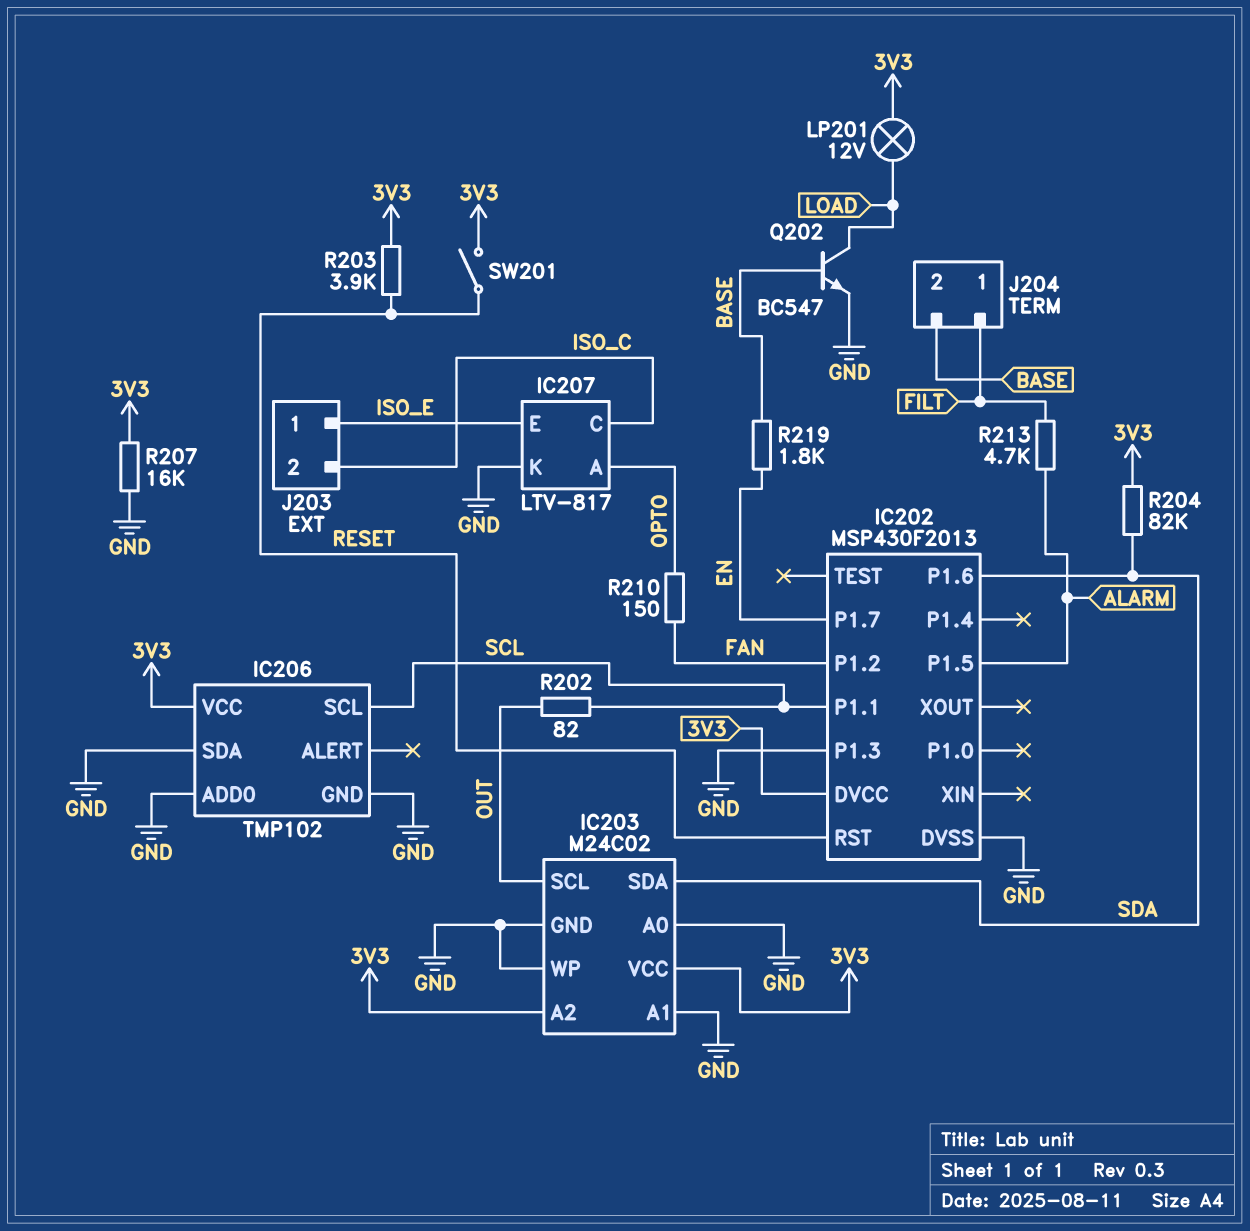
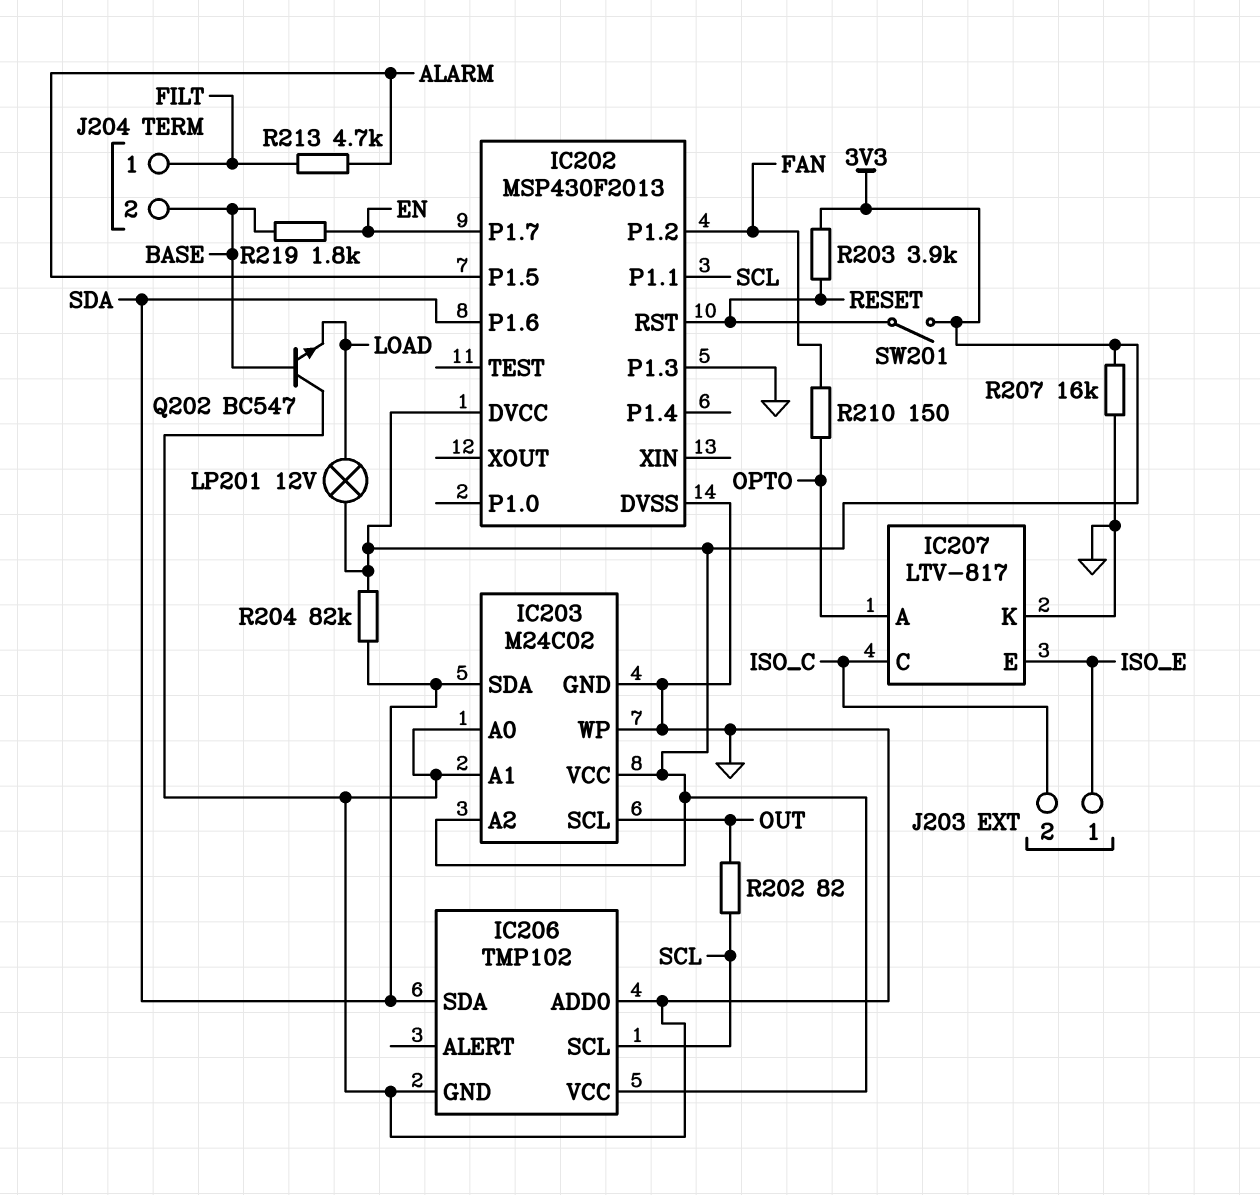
IC206 pin SDA: GND -> SDA
Q202: NPN BC547 (B BASE, C LOAD, E GND) -> NPN BC547 (B BASE, C GND, E LOAD)

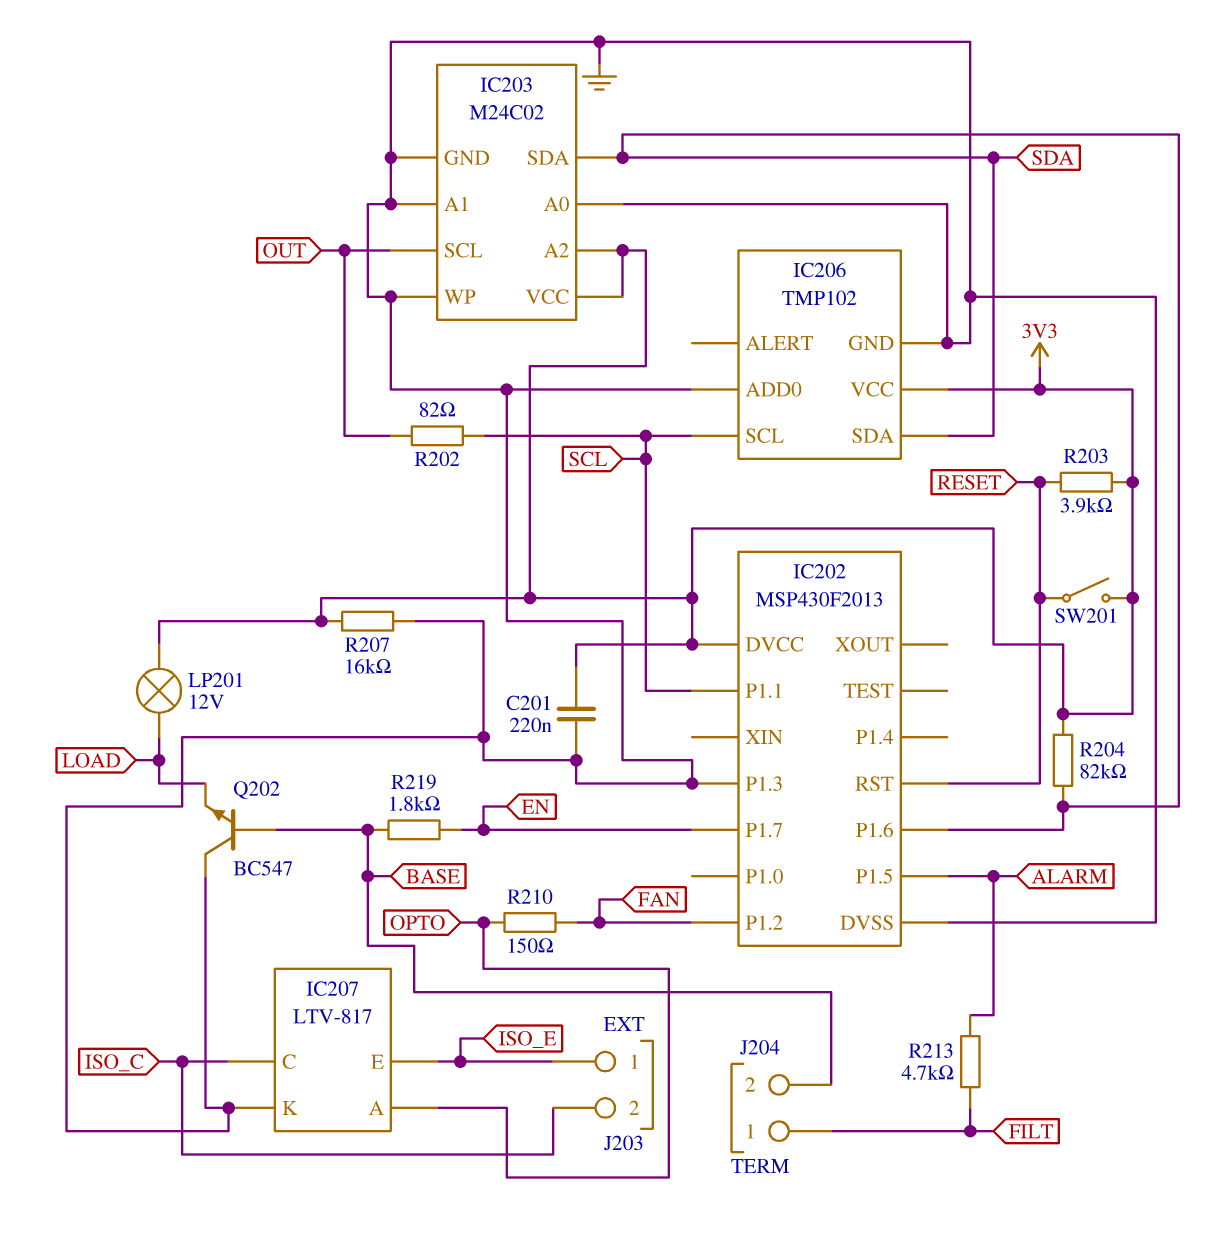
C201: none -> 220nF (3V3, GND)

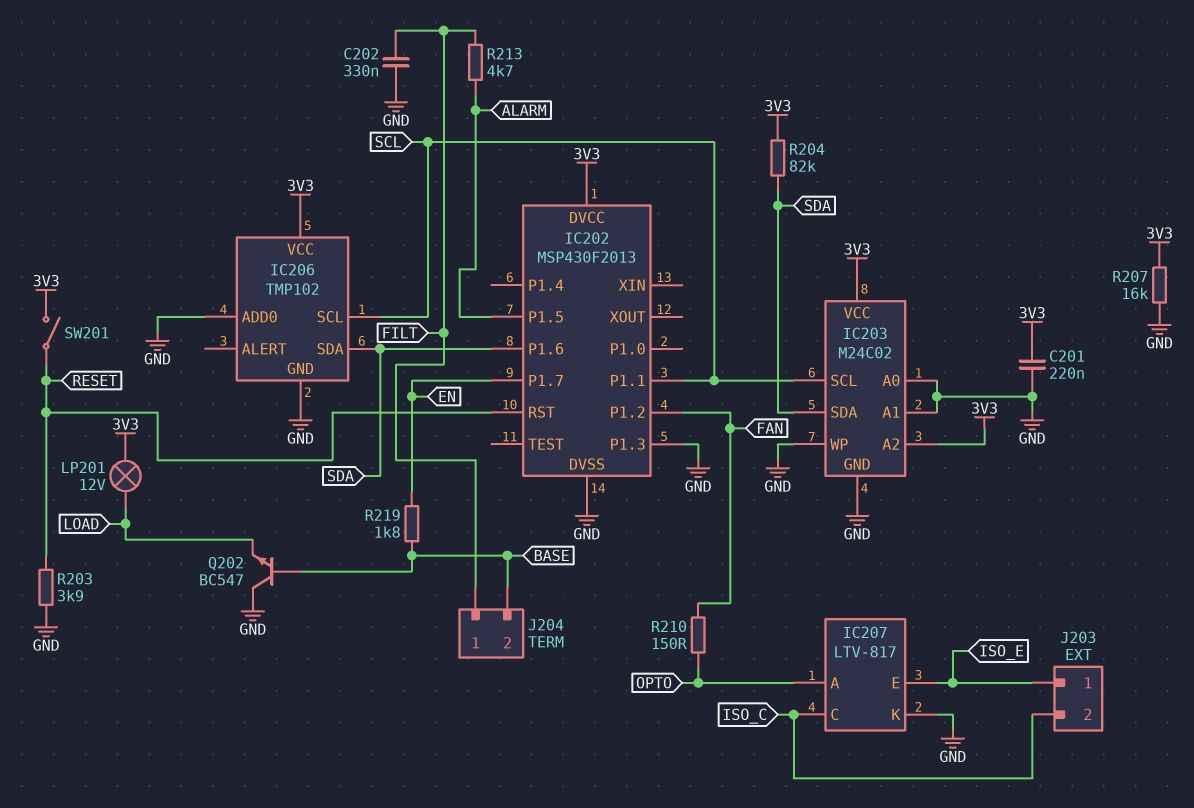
C202: none -> 330nF (FILT, GND)
IC203 pin SCL: OUT -> SCL
R202: 82 (OUT, SCL) -> none
R203: 3.9k (3V3, RESET) -> 3.9k (GND, RESET)

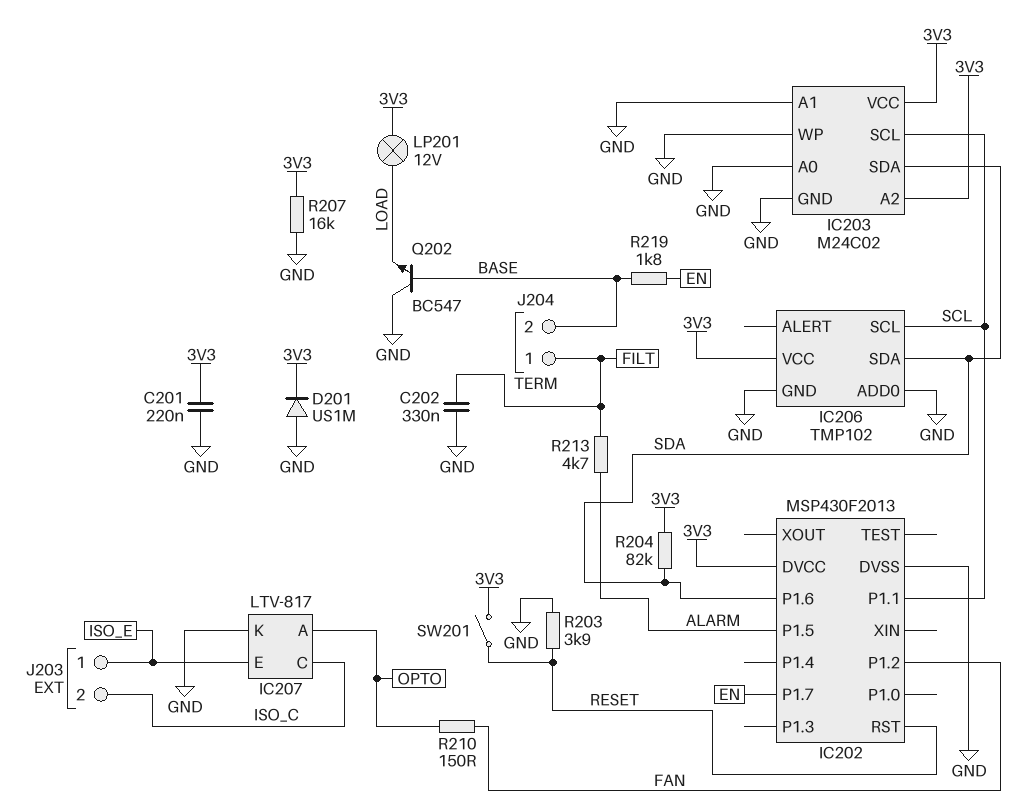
D201: none -> diode US1M (A GND, K 3V3)
IC202 pin P1.3: GND -> none

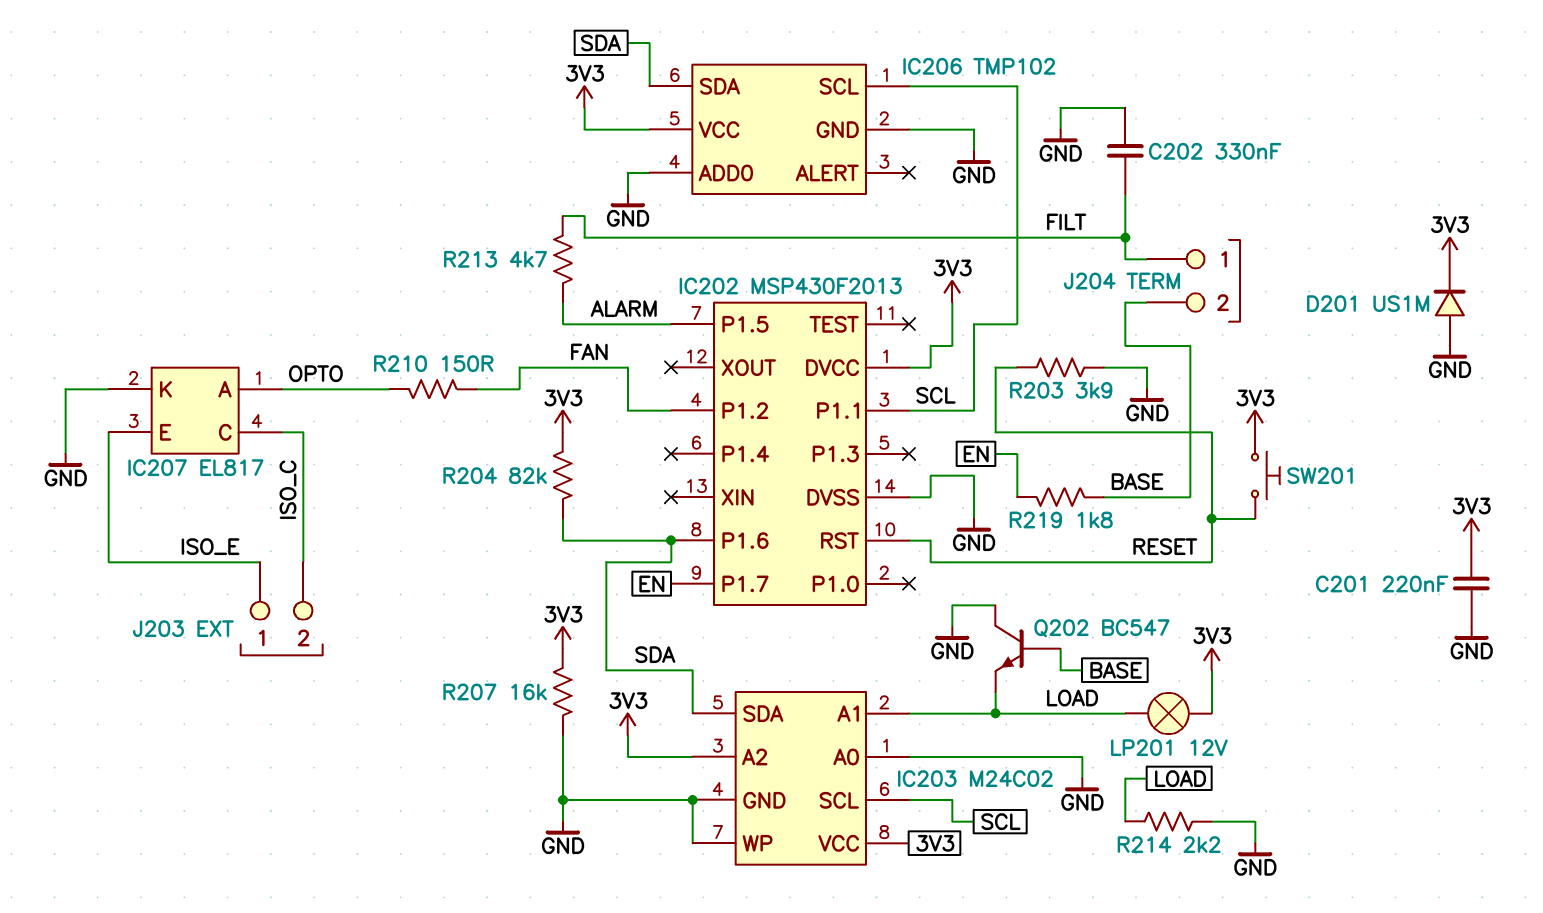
IC203 pin A1: GND -> LOAD
IC207: LTV-817 -> EL817
R214: none -> 2.2k (GND, LOAD)
SW201: switch (3V3, RESET) -> button (3V3, RESET)

